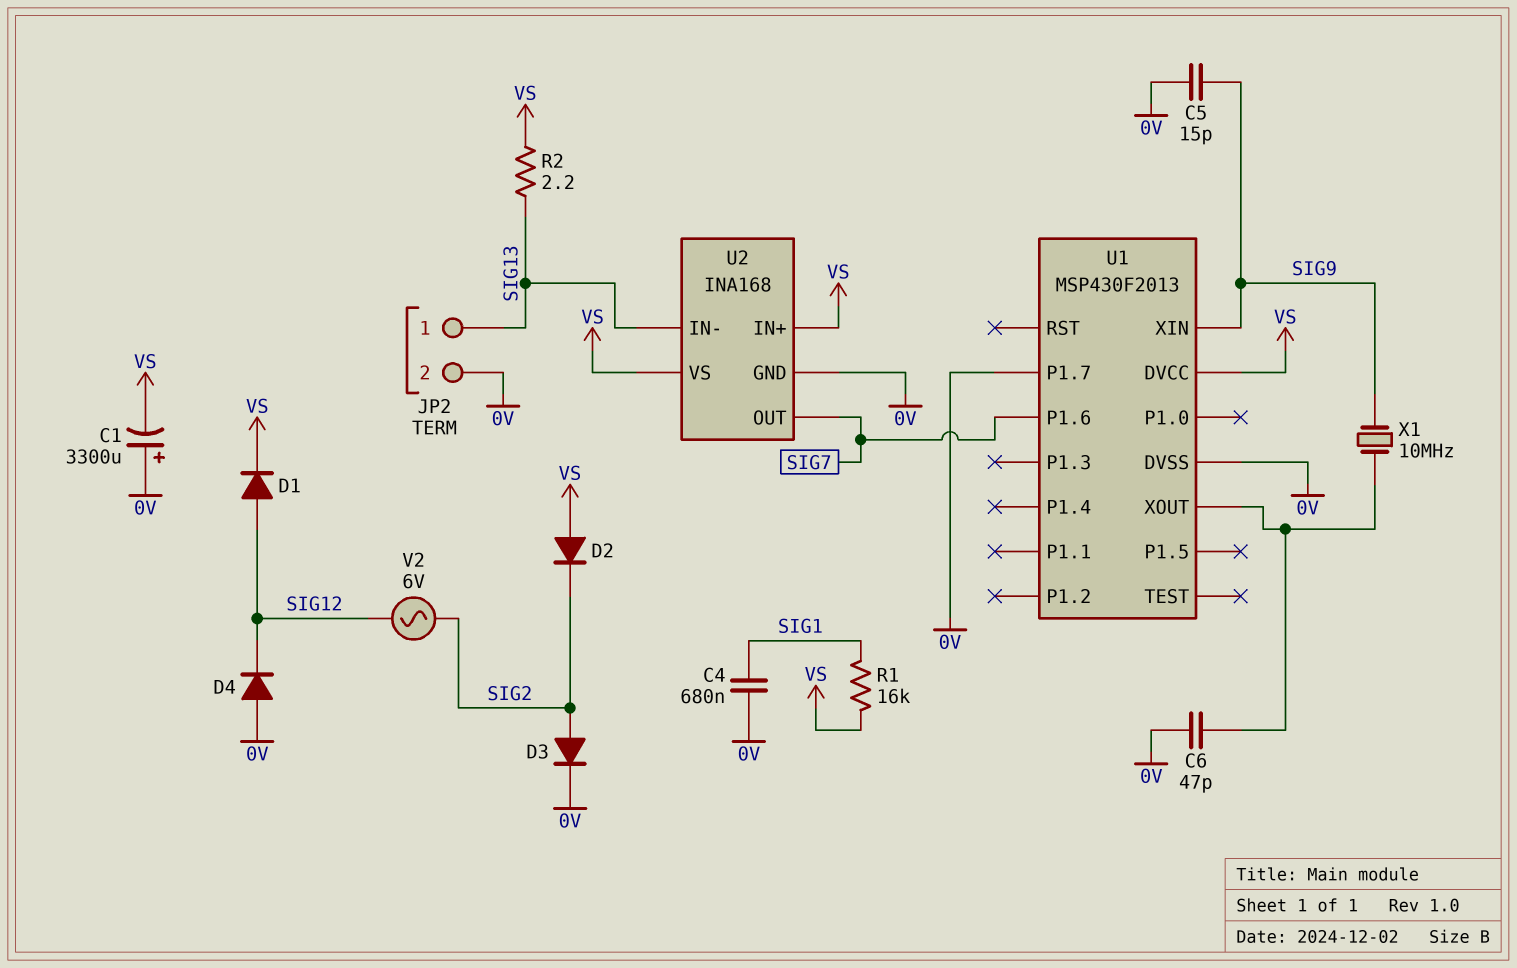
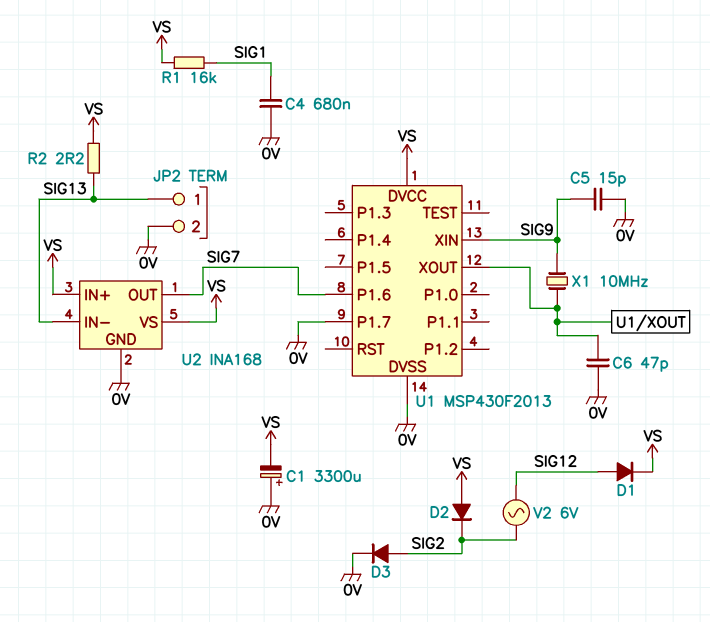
D4: diode (A 0V, K SIG12) -> none

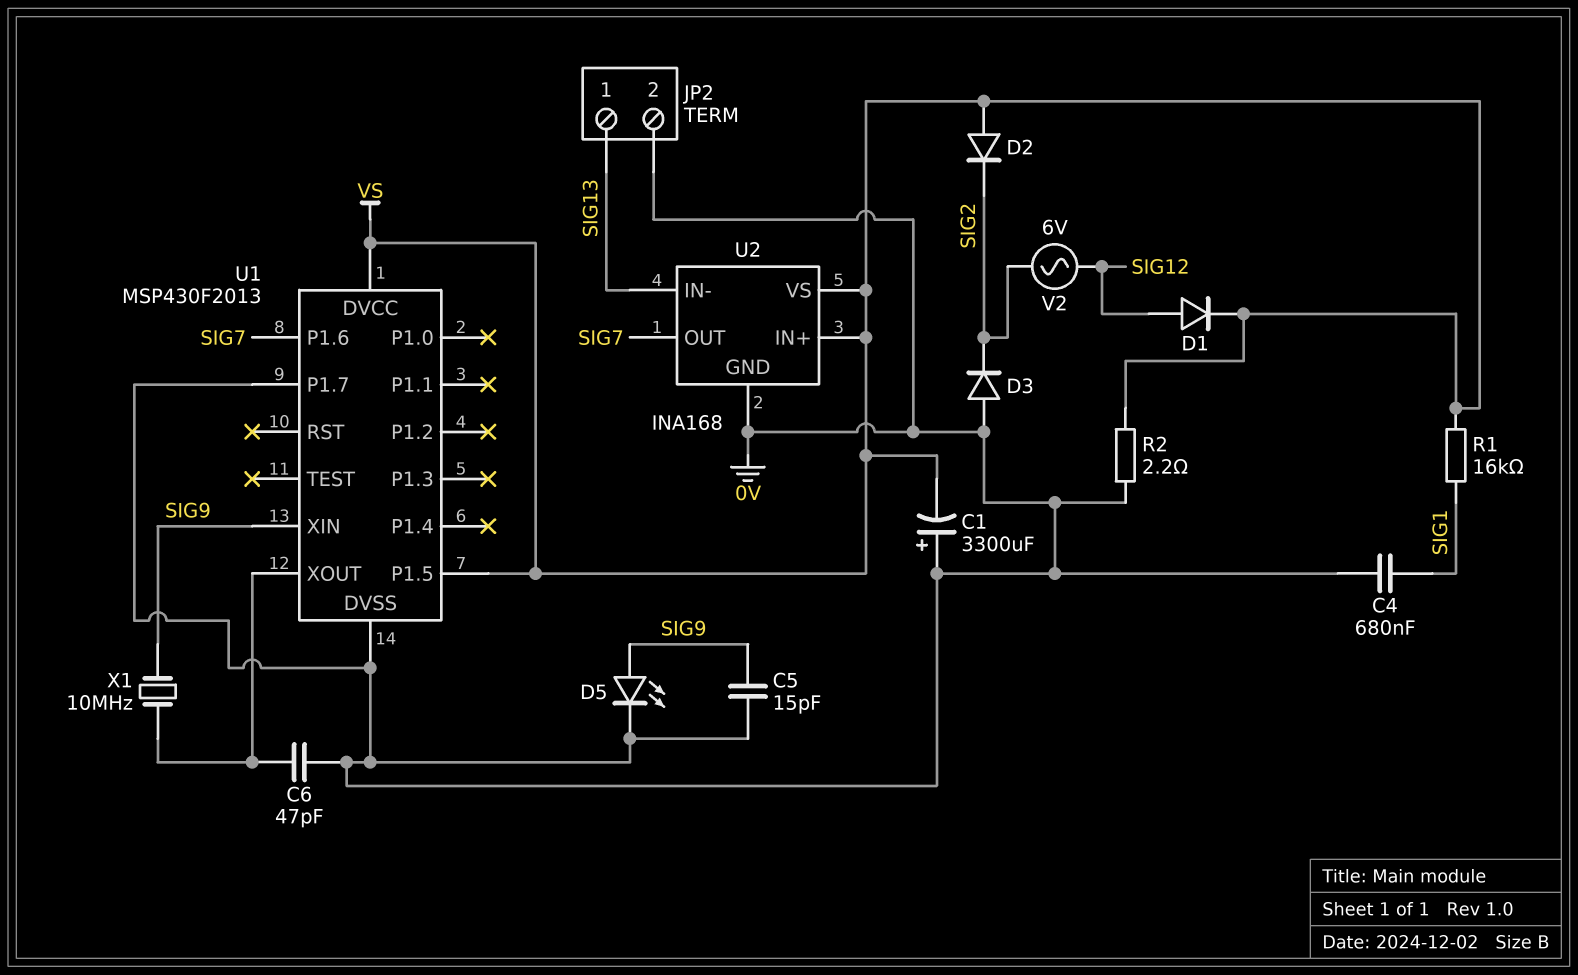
D3: diode (A SIG2, K 0V) -> diode (A 0V, K SIG2)
D5: none -> LED (A SIG9, K 0V)
R2: 2.2 (SIG13, VS) -> 2.2 (0V, VS)
U1 pin P1.5: none -> VS

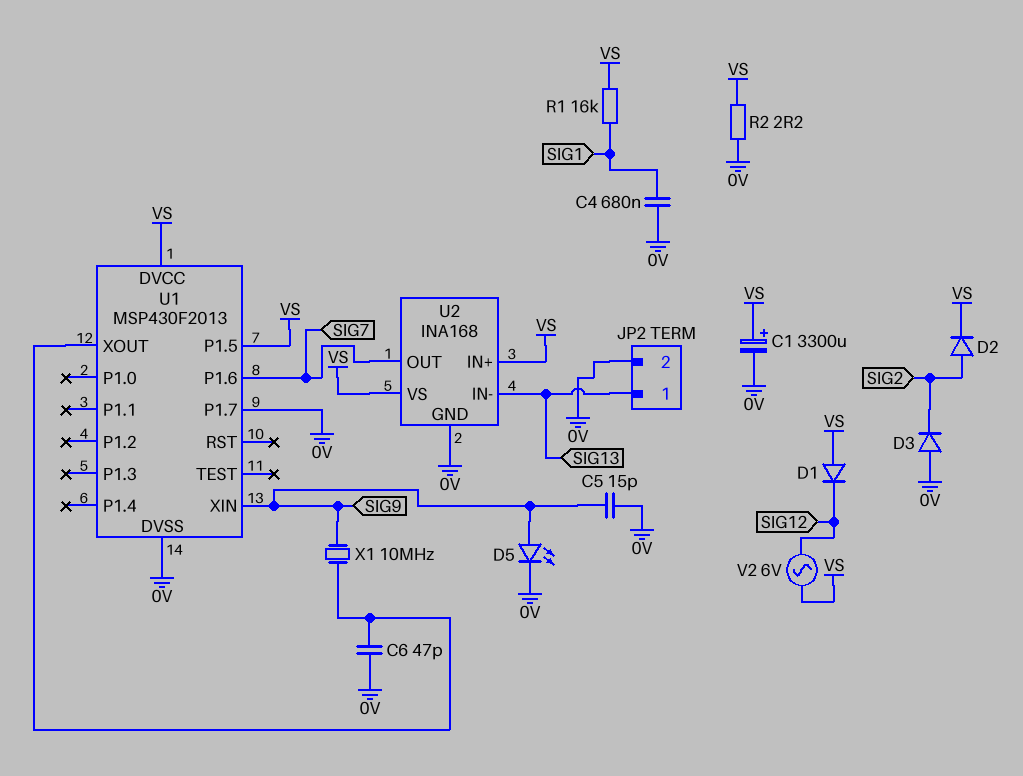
C1: 3300uF (plus 0V, minus VS) -> 3300uF (plus VS, minus 0V)
D1: diode (A SIG12, K VS) -> diode (A VS, K SIG12)
D2: diode (A VS, K SIG2) -> diode (A SIG2, K VS)
V2: AC 6V (SIG2, SIG12) -> AC 6V (SIG12, VS)

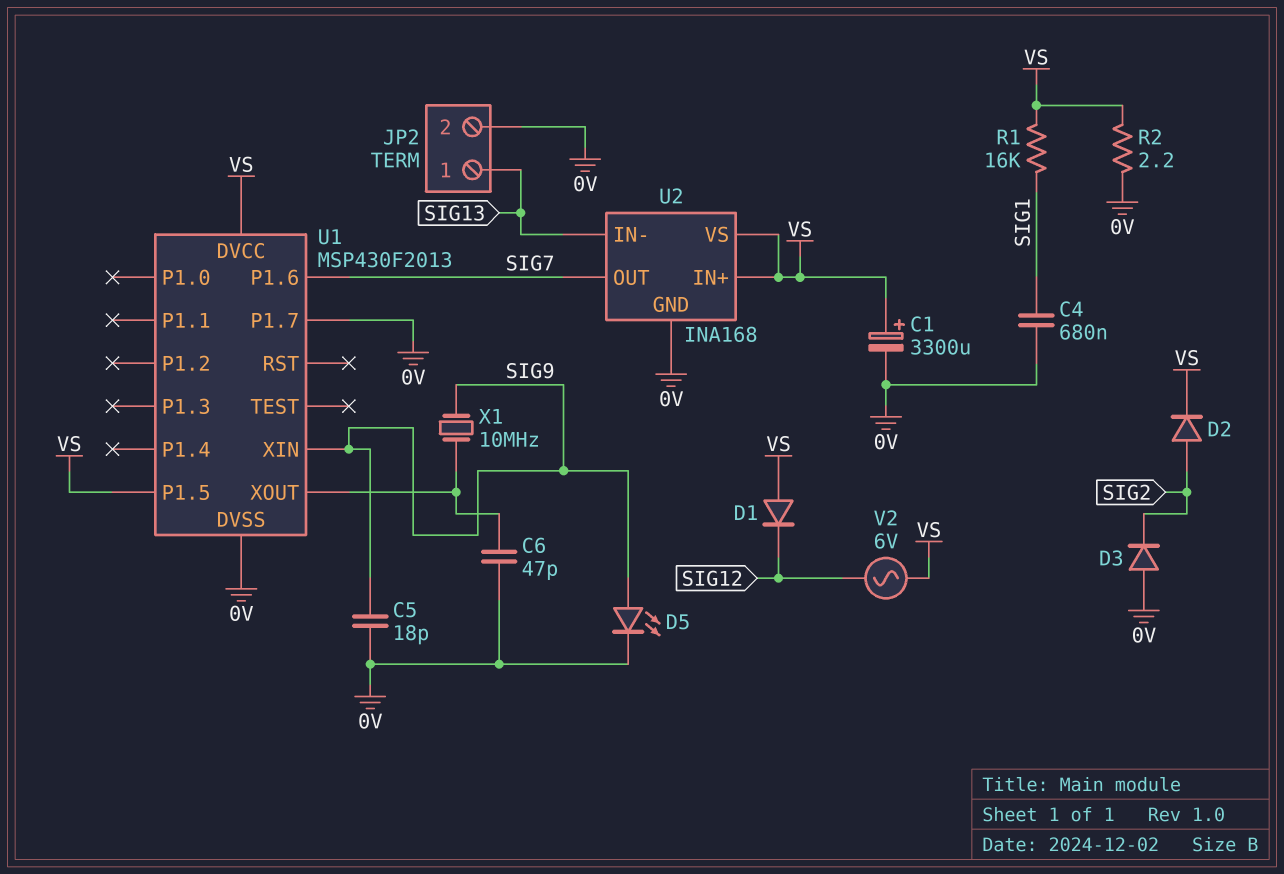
C5: 15pF (0V, SIG9) -> 18pF (0V, SIG9)

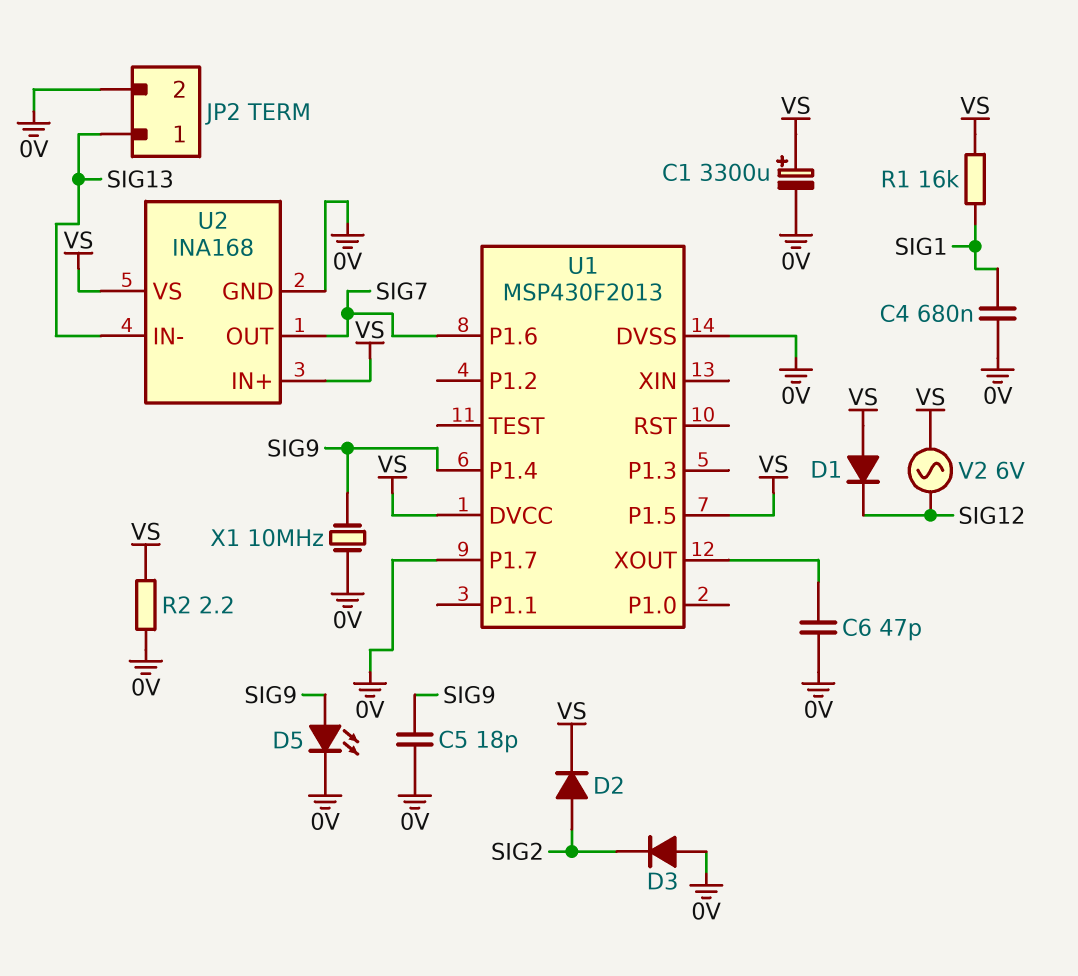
U1 pin P1.4: none -> SIG9
U1 pin XIN: SIG9 -> none
X1: 10MHz (SIG9, U1/XOUT) -> 10MHz (0V, SIG9)

